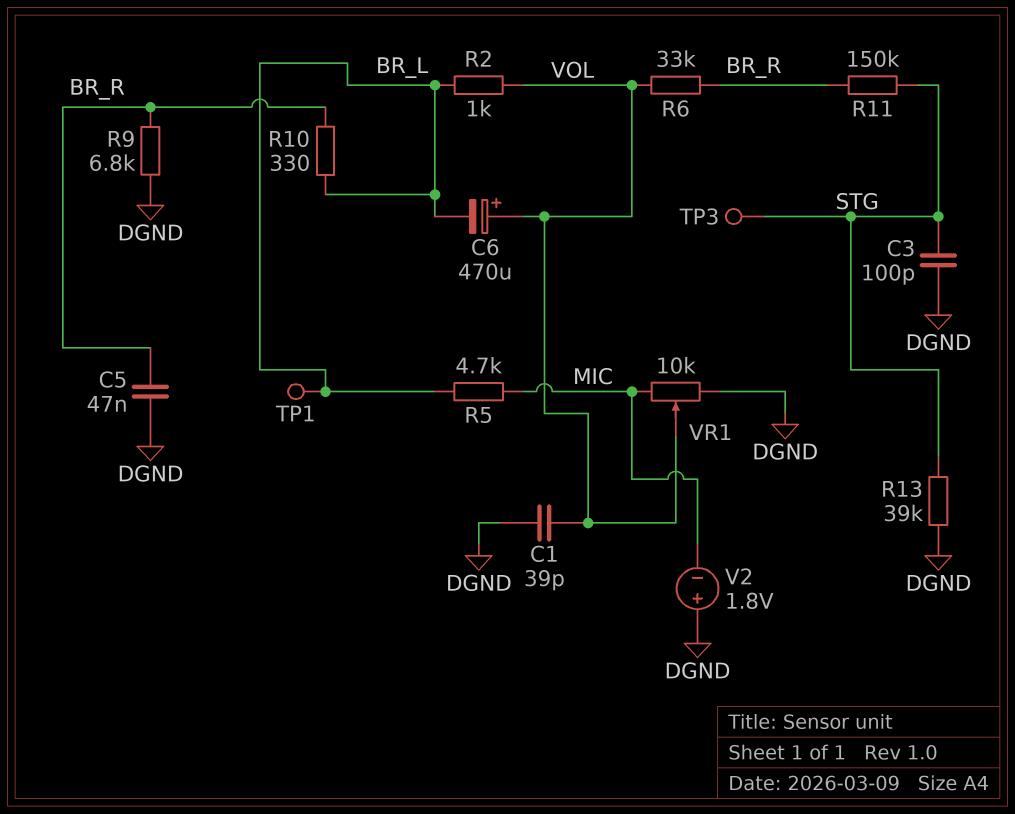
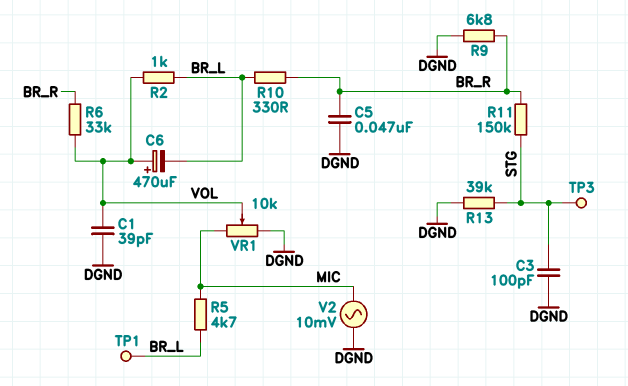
V2: 1.8V (plus DGND, minus MIC) -> AC 10mV (DGND, MIC)

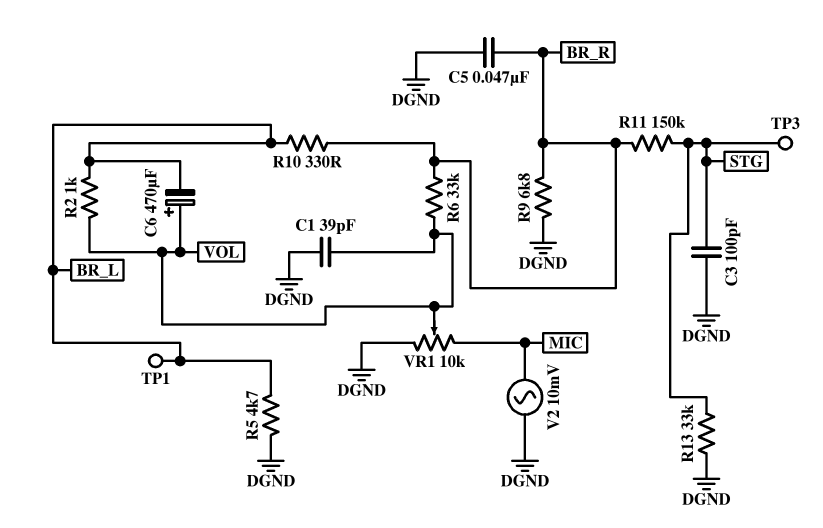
R5: 4.7k (BR_L, MIC) -> 4.7k (BR_L, DGND)
R13: 39k (DGND, STG) -> 33k (DGND, STG)

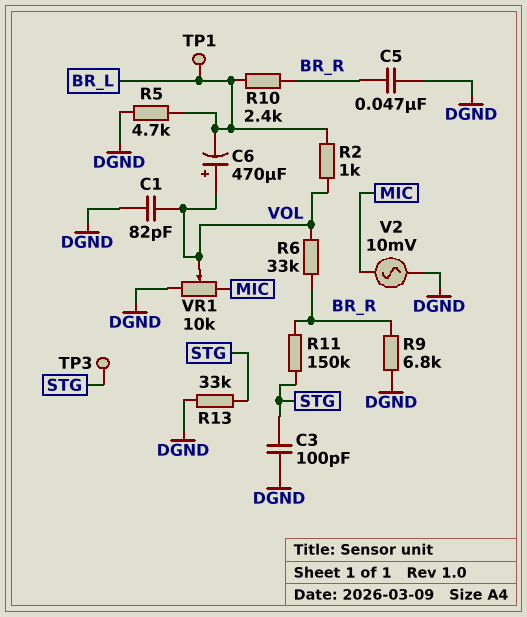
C1: 39pF (DGND, VOL) -> 82pF (DGND, VOL)
R10: 330 (BR_L, BR_R) -> 2.4k (BR_L, BR_R)

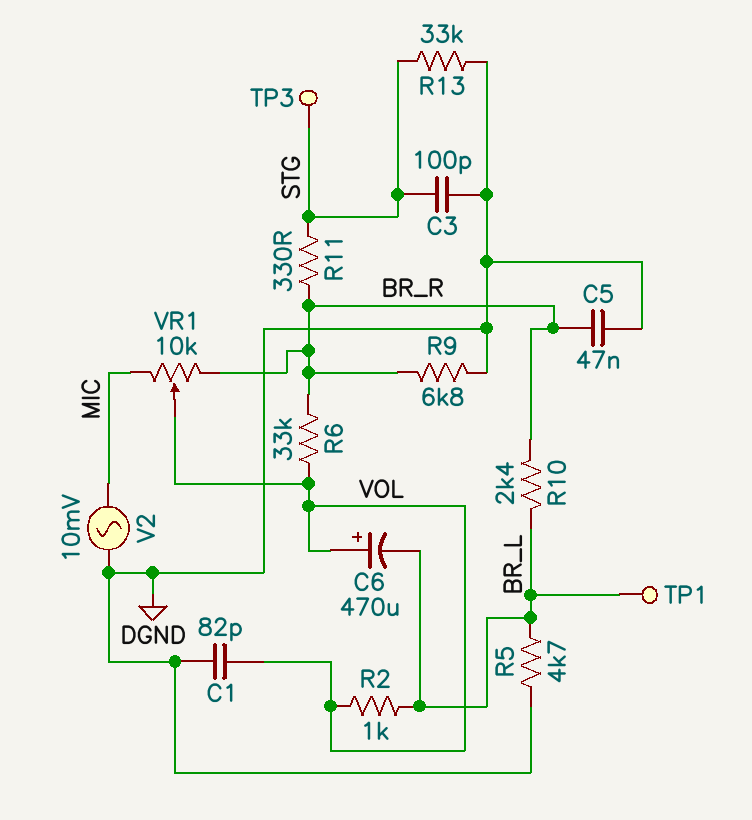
R11: 150k (BR_R, STG) -> 330 (BR_R, STG)
VR1: 10k (DGND, MIC, wiper VOL) -> 10k (BR_R, MIC, wiper VOL)

